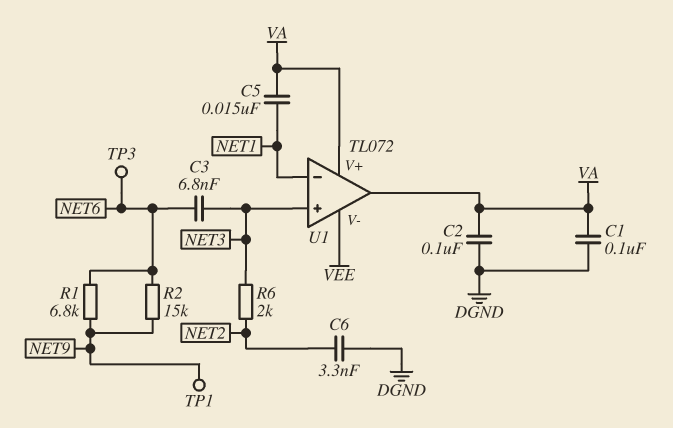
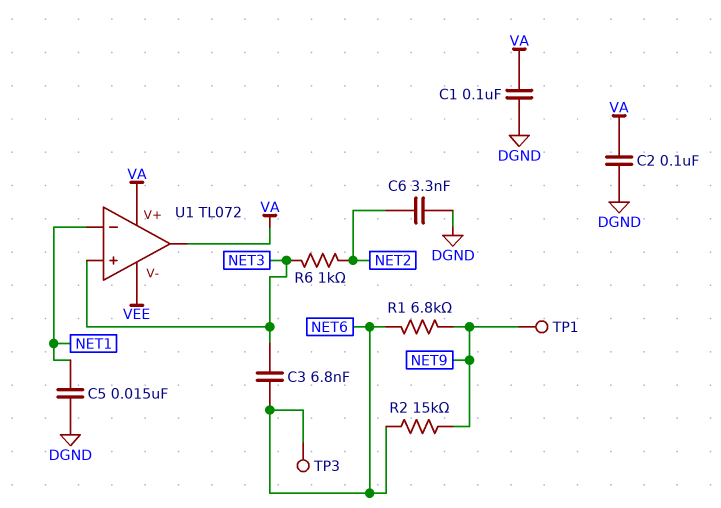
C5: 15nF (NET1, VA) -> 15nF (DGND, NET1)
R6: 2k (NET2, NET3) -> 1k (NET2, NET3)

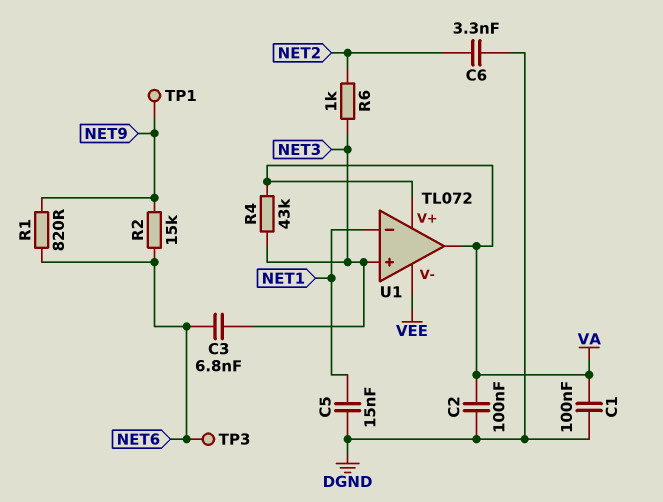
R1: 6.8k (NET6, NET9) -> 820 (NET6, NET9)
R4: none -> 43k (NET3, VA)

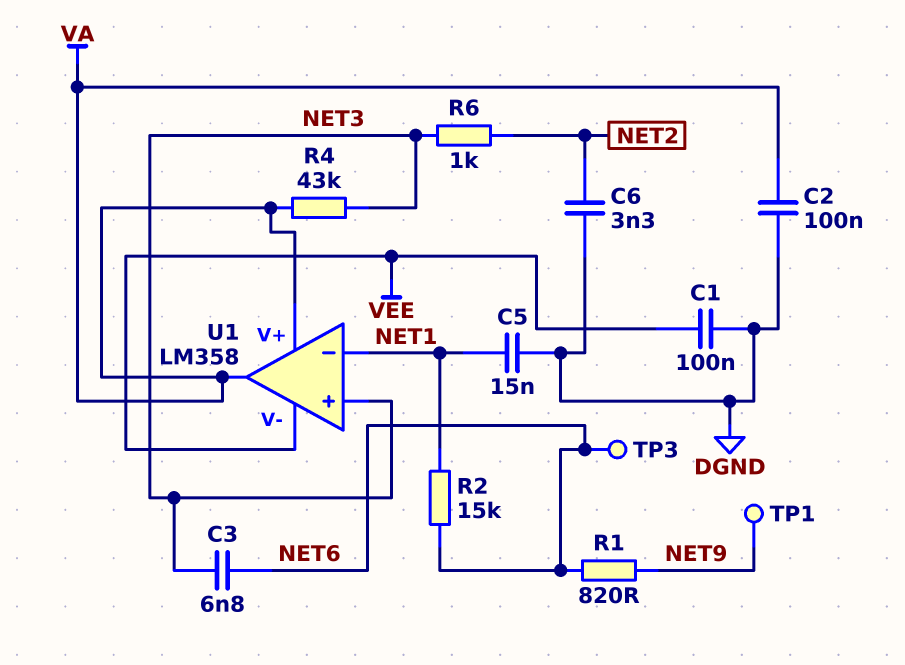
C1: 100nF (DGND, VA) -> 100nF (DGND, VEE)
R2: 15k (NET6, NET9) -> 15k (NET1, NET6)
U1: TL072 -> LM358

